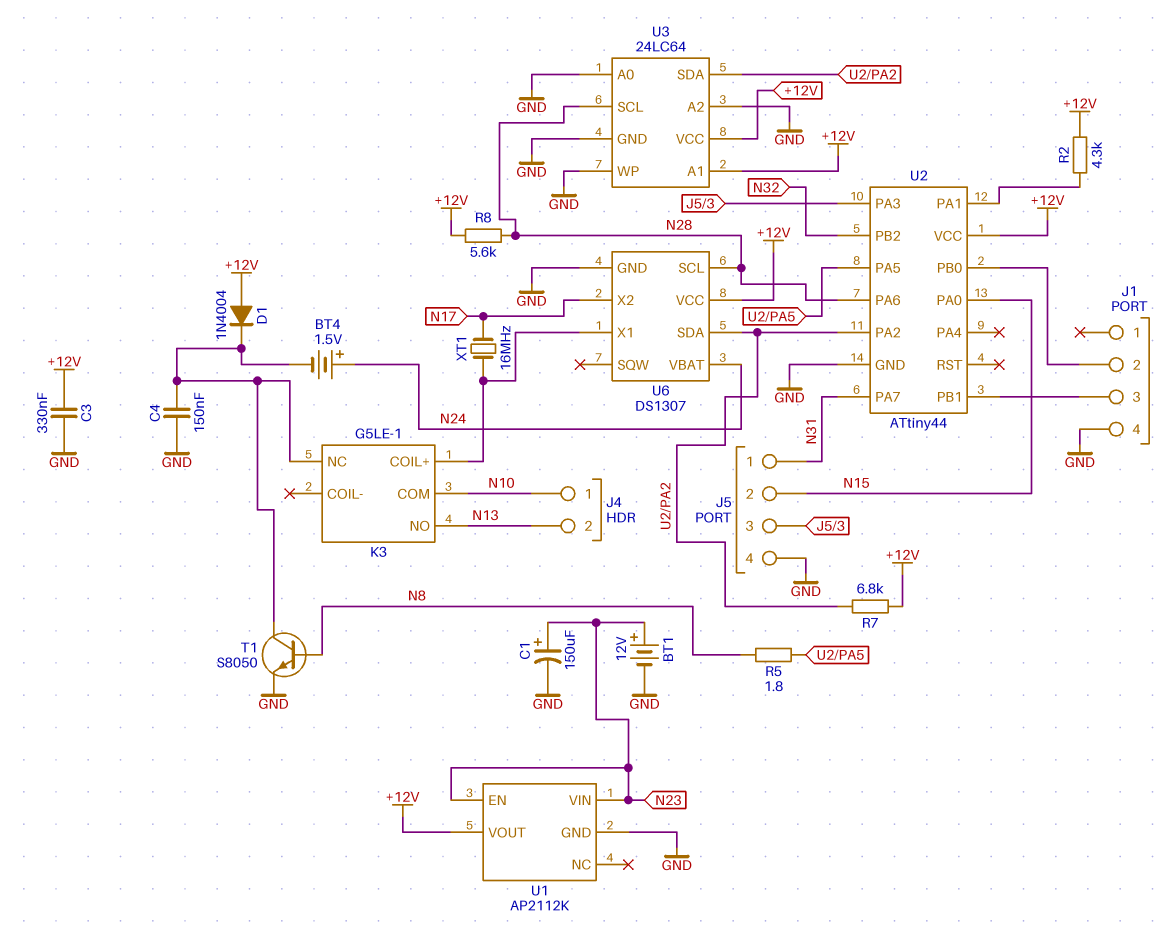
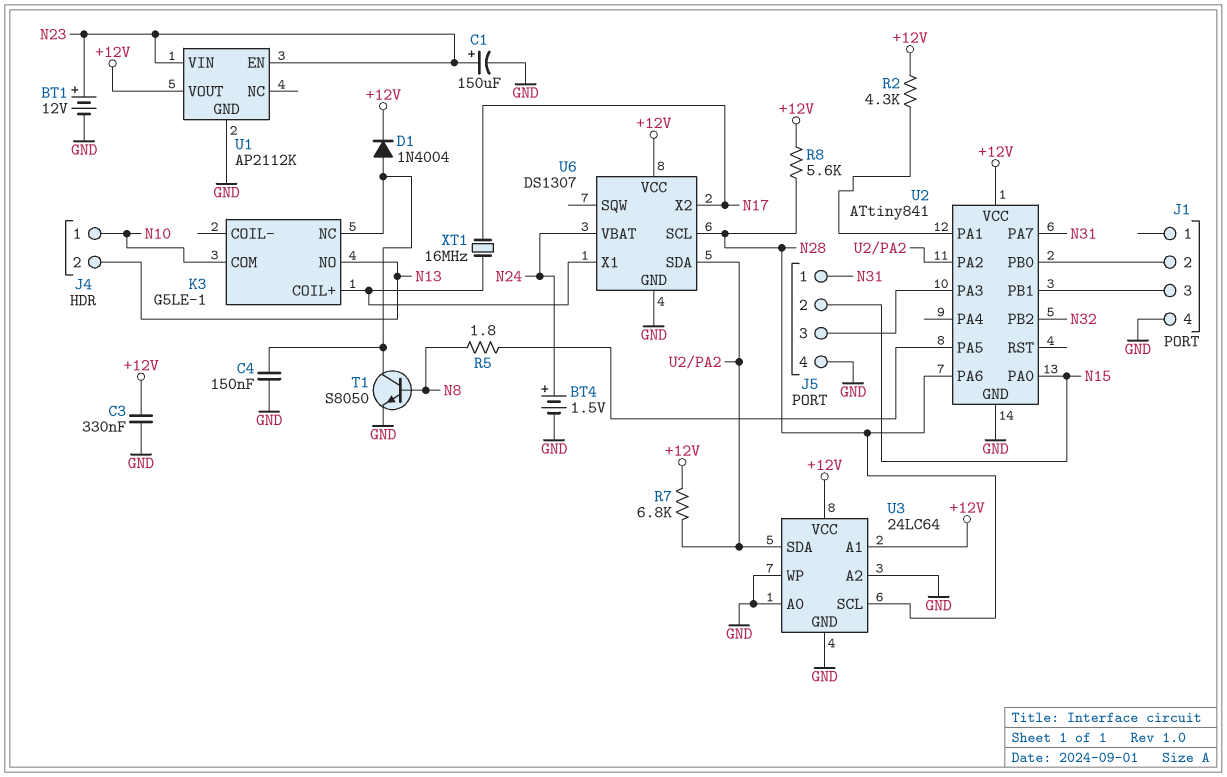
BT4: 1.5V (plus N24, minus K3/NC) -> 1.5V (plus N24, minus GND)
D1: diode 1N4004 (A +12V, K K3/NC) -> diode 1N4004 (A K3/NC, K +12V)
U2: ATtiny44 -> ATtiny841

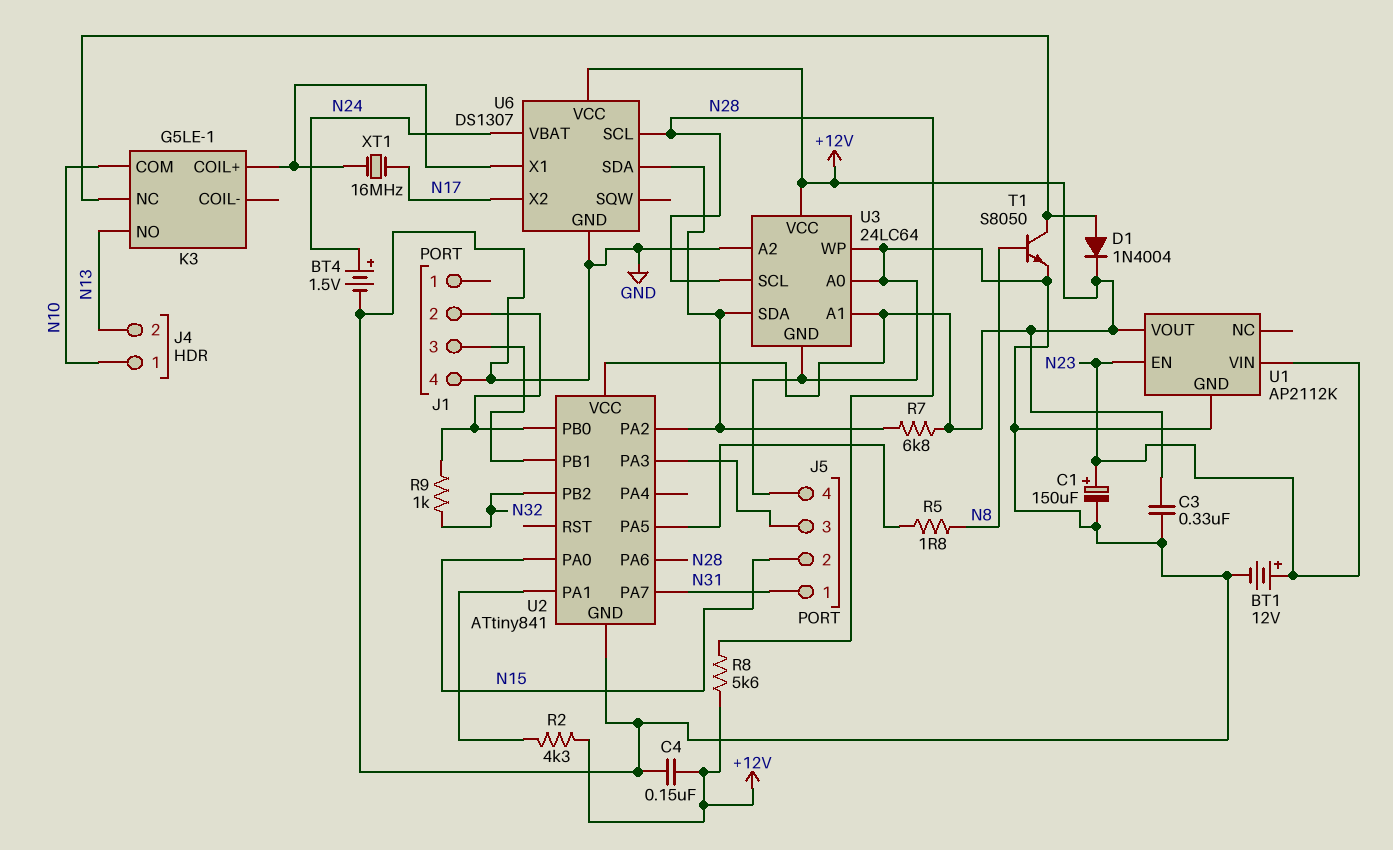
C4: 150nF (GND, K3/NC) -> 150nF (+12V, GND)
R9: none -> 1k (J1/2, N32)

